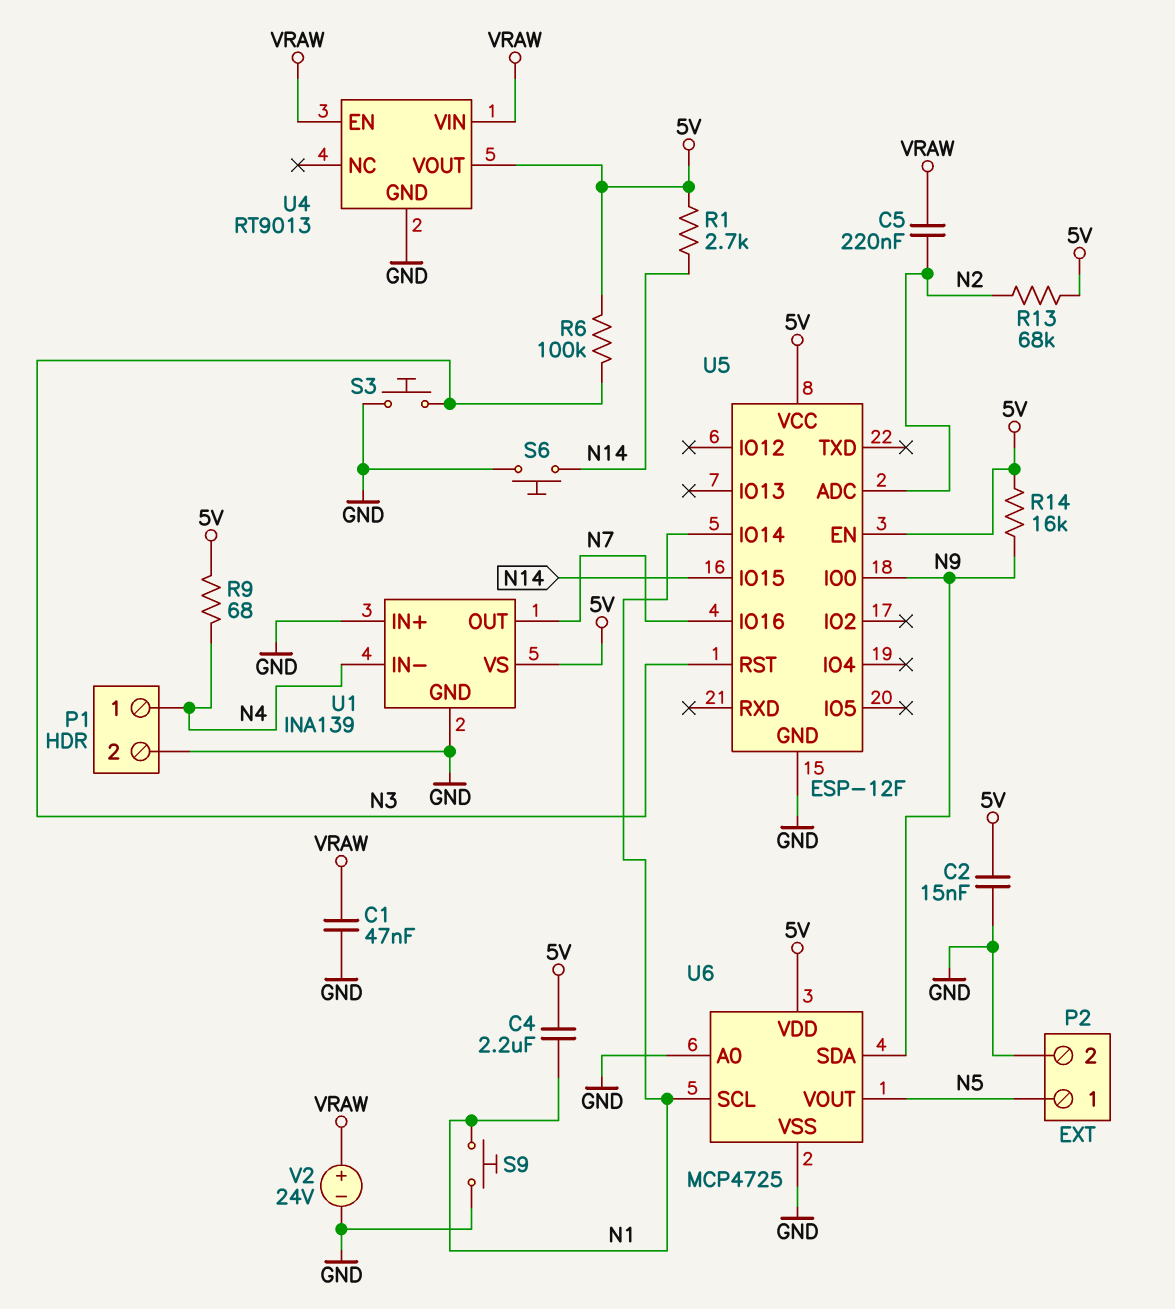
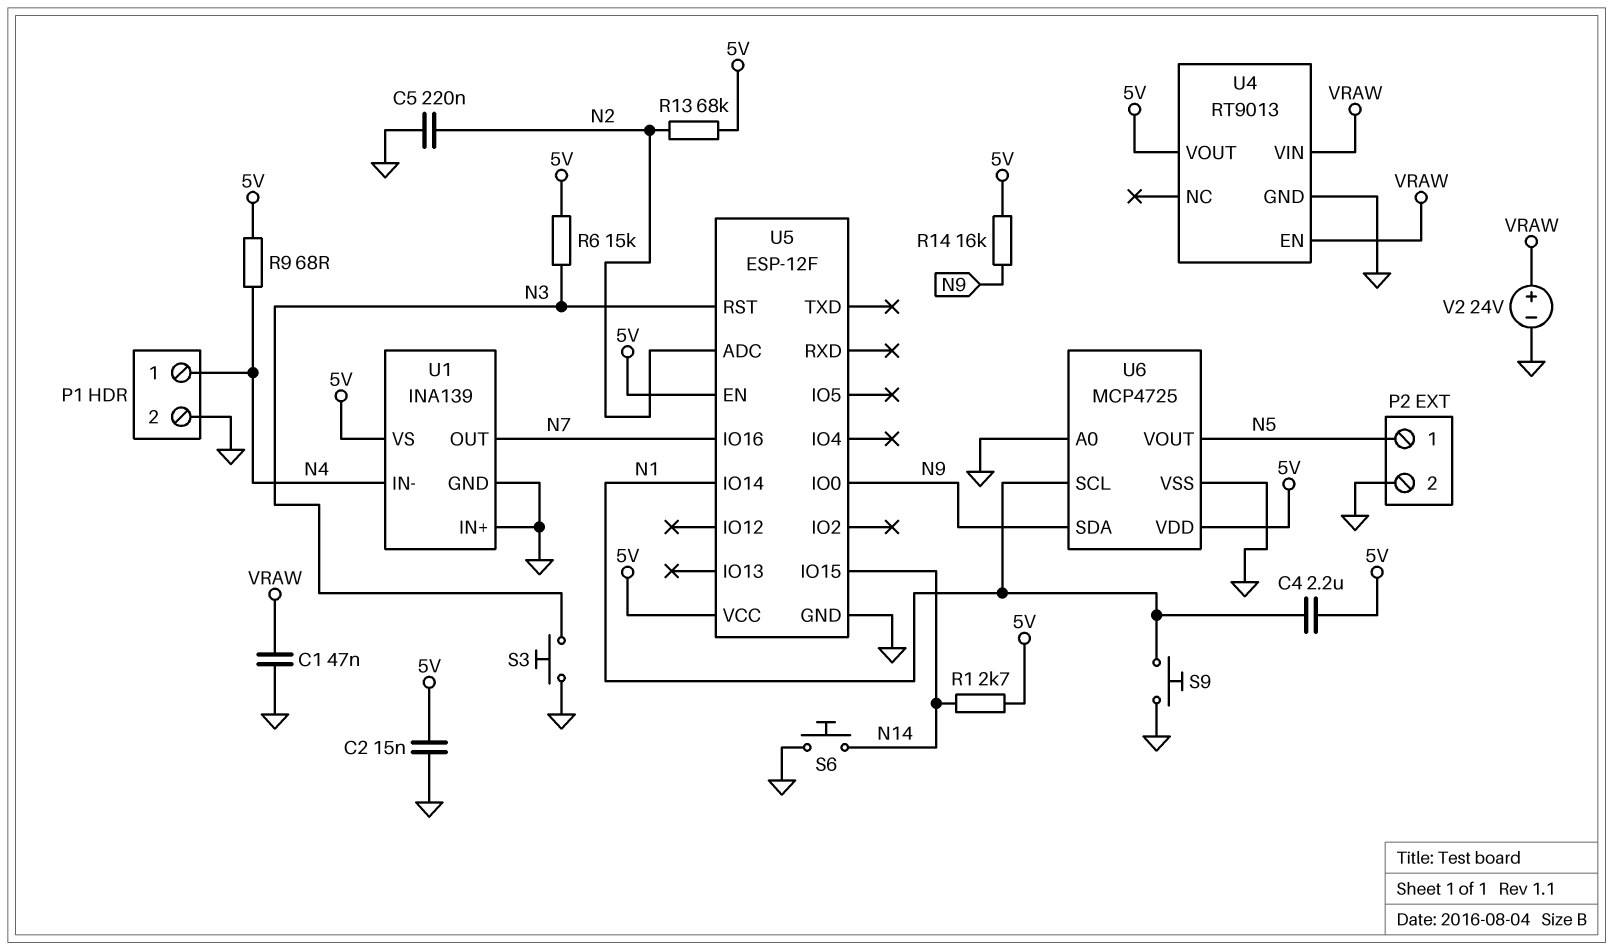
C5: 220nF (N2, VRAW) -> 220nF (GND, N2)
R6: 100k (5V, N3) -> 15k (5V, N3)

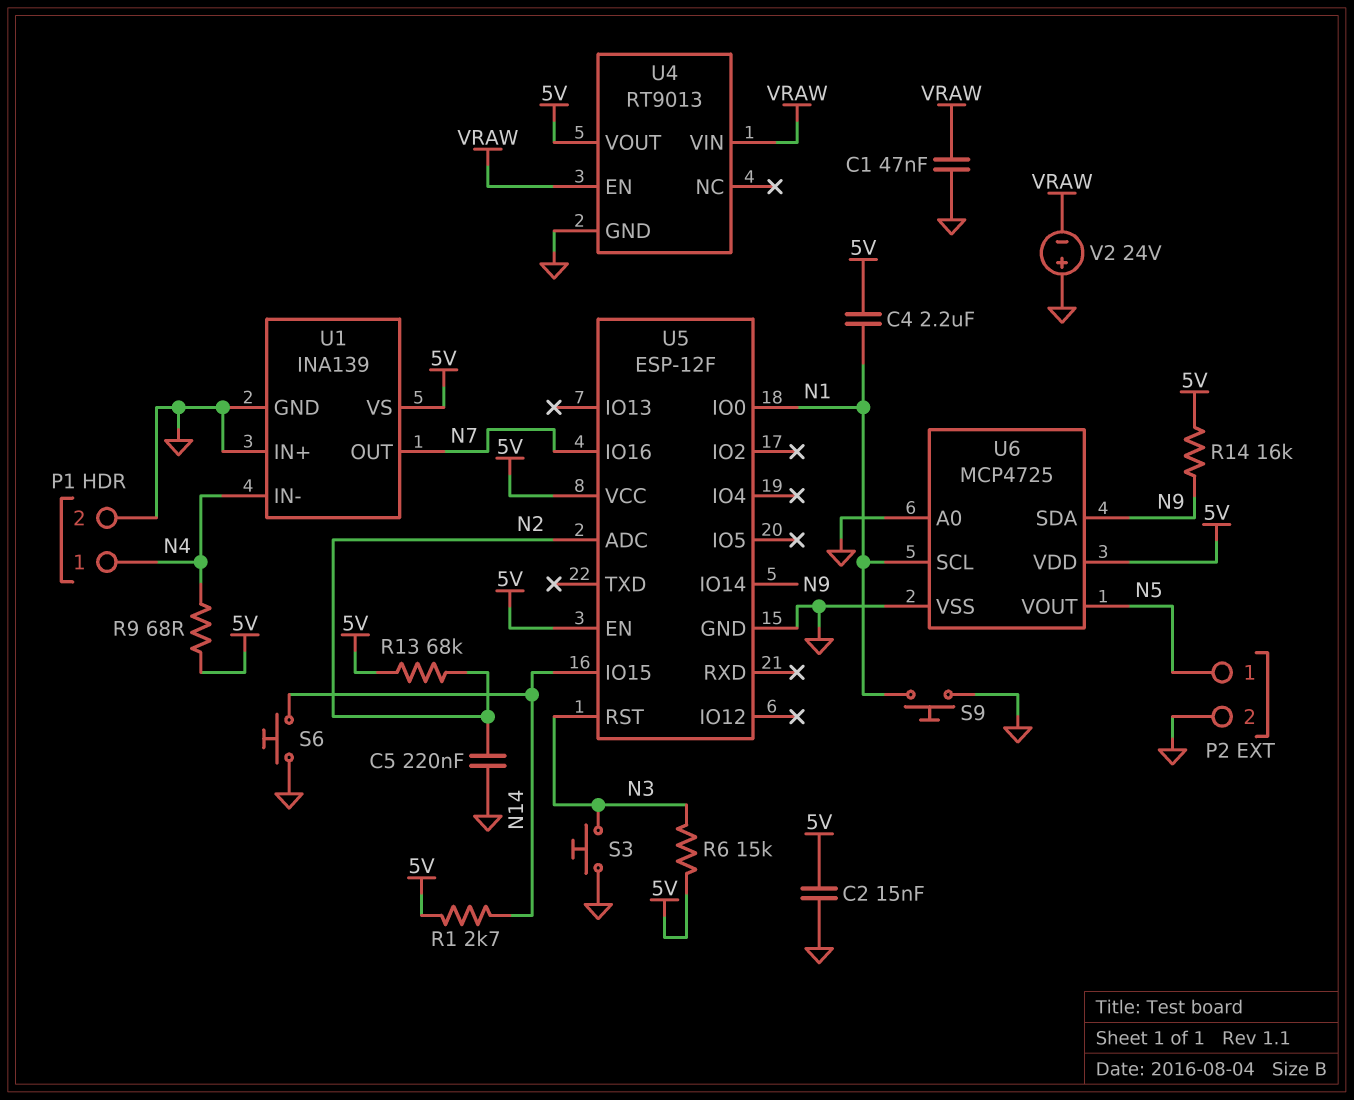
U5 pin IO0: N9 -> N1
U5 pin IO14: N1 -> N9
V2: 24V (plus VRAW, minus GND) -> 24V (plus GND, minus VRAW)

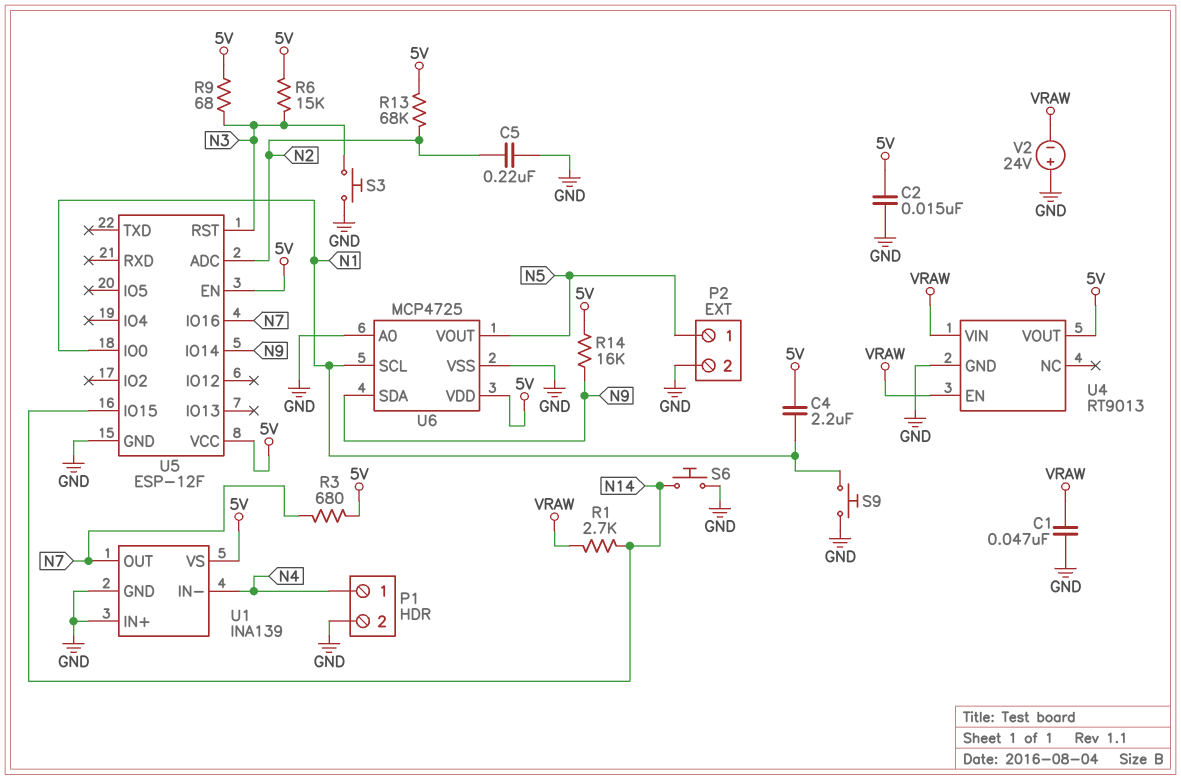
R1: 2.7k (5V, N14) -> 2.7k (N14, VRAW)
R3: none -> 680 (5V, N7)
R9: 68 (5V, N4) -> 68 (5V, N3)

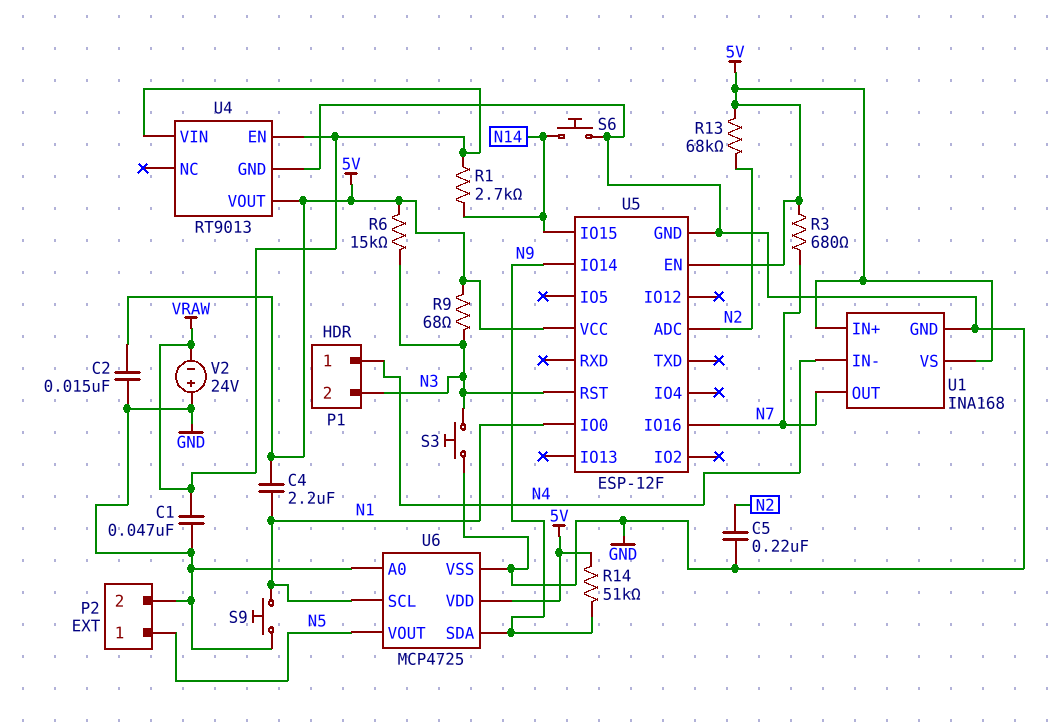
P1 pin 2: GND -> N3
R14: 16k (5V, N9) -> 51k (5V, N9)
U1: INA139 -> INA168
U1 pin IN+: GND -> 5V

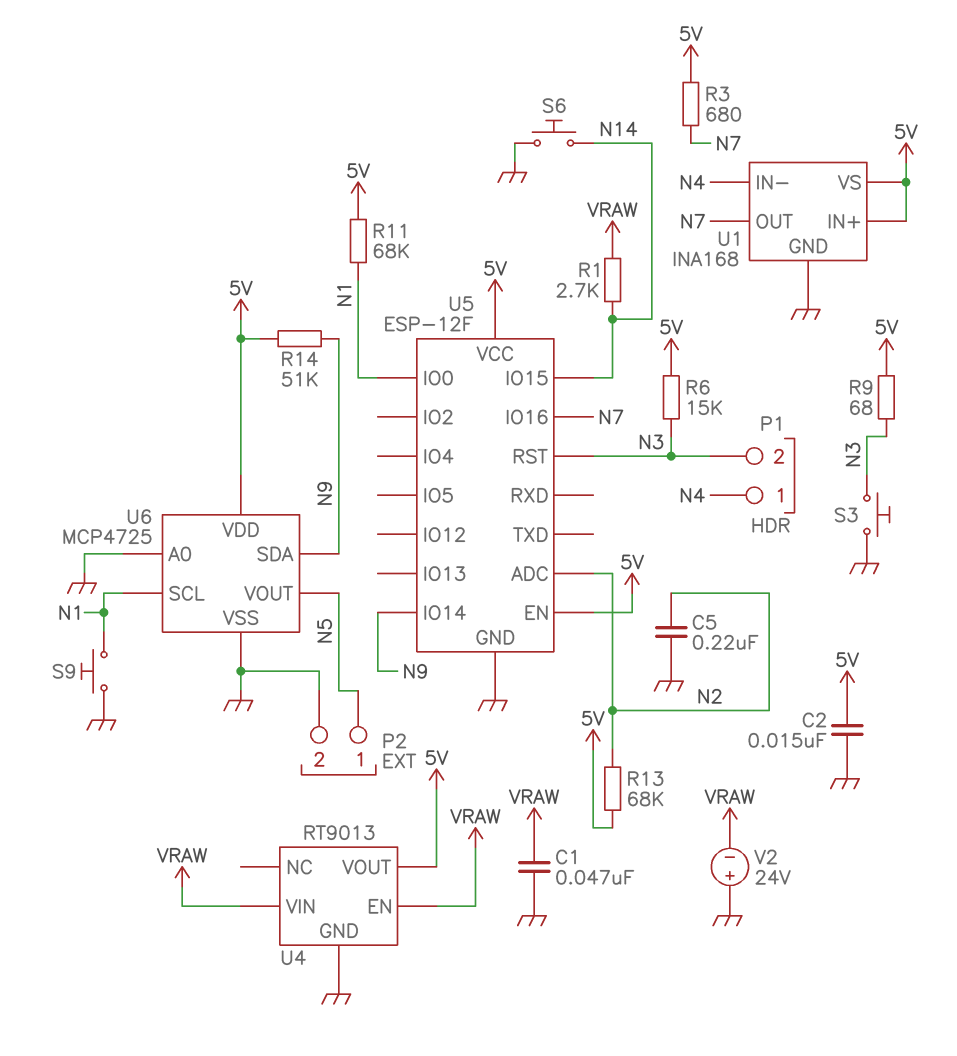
C4: 2.2uF (5V, N1) -> none
R11: none -> 68k (5V, N1)

